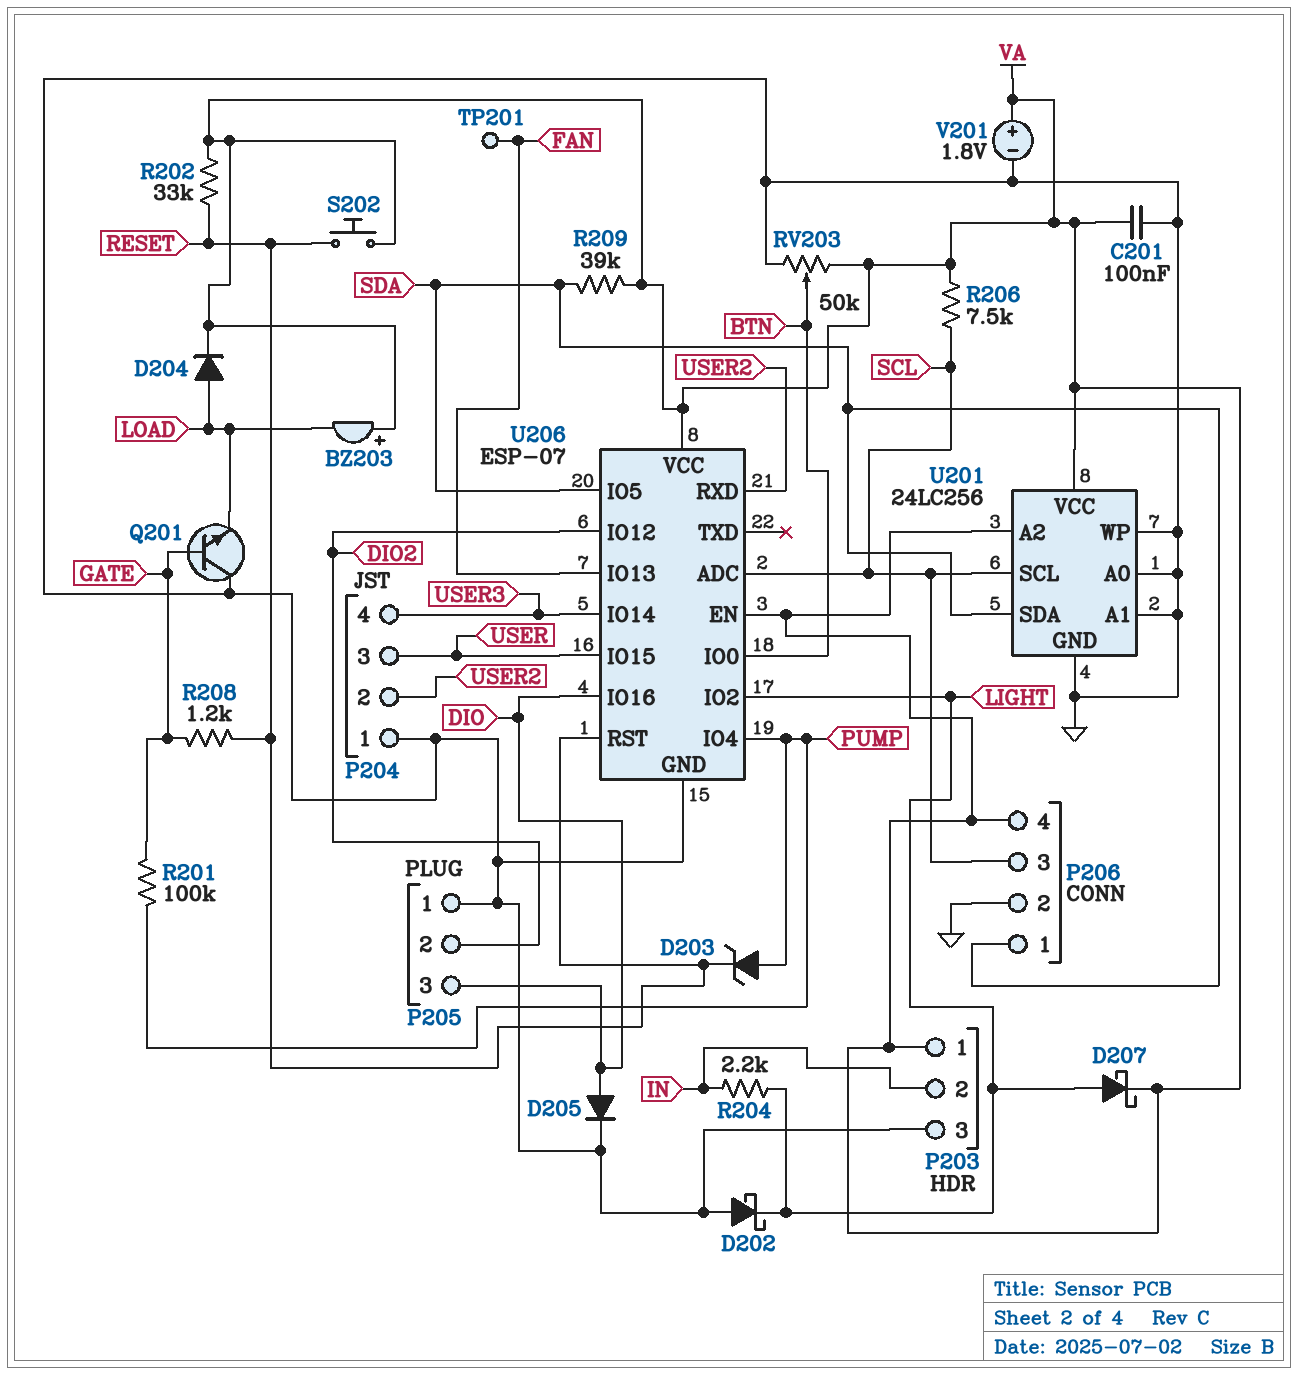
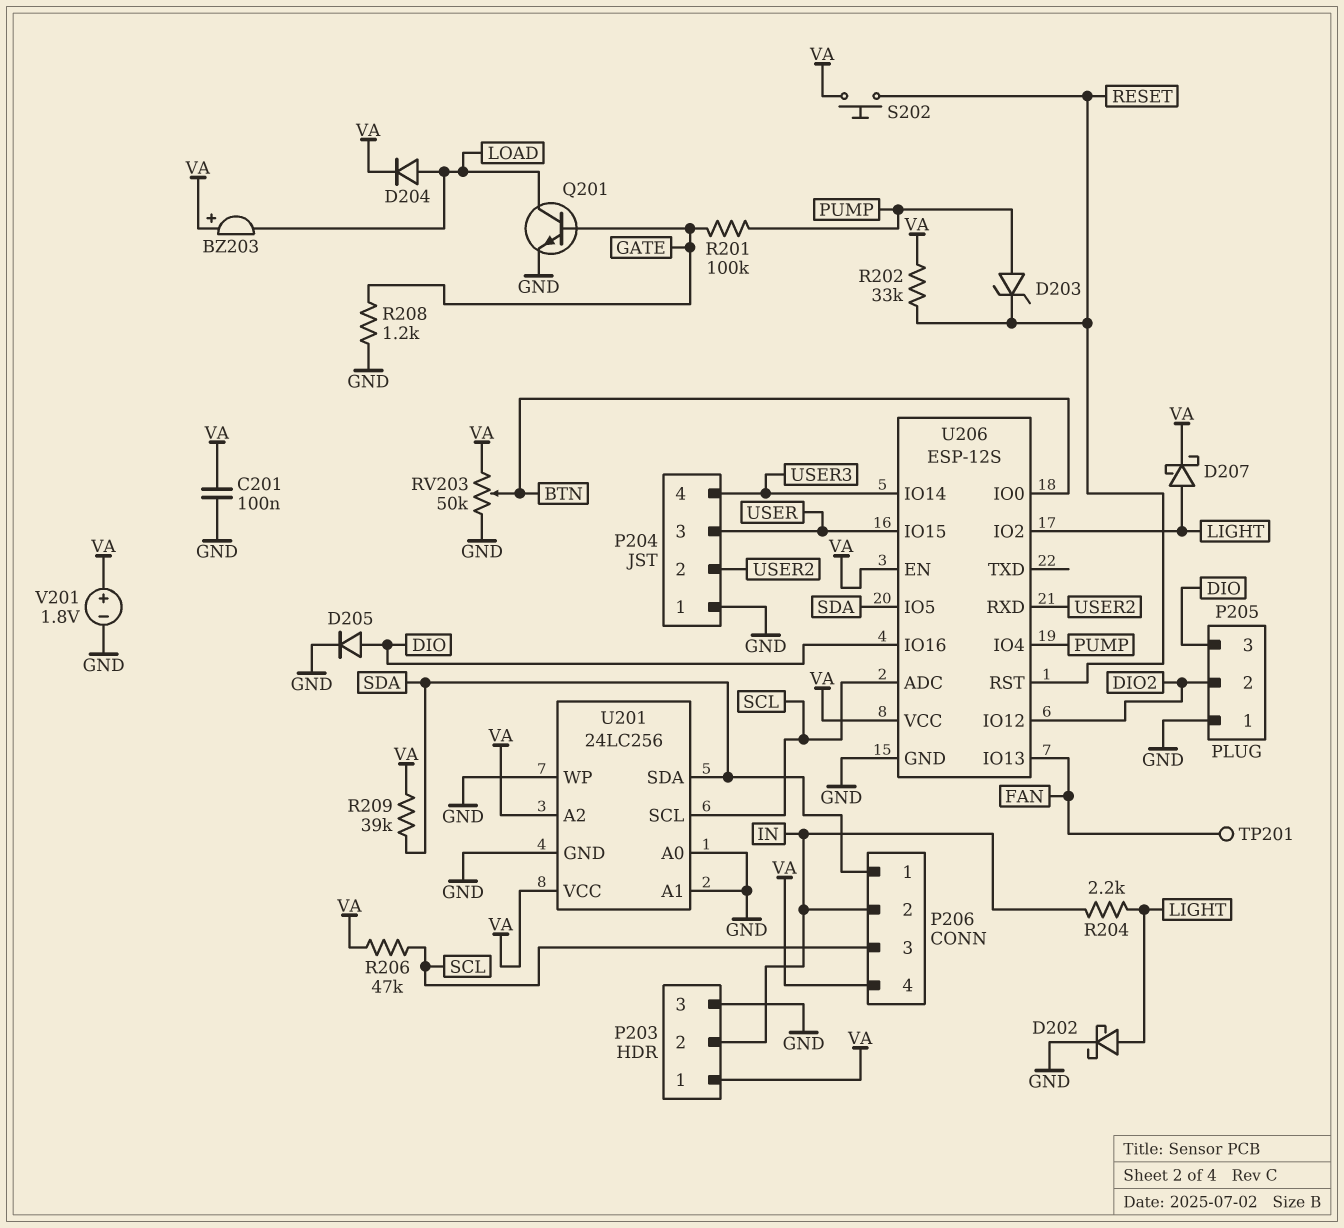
D202: schottky (A GND, K LIGHT) -> schottky (A LIGHT, K GND)
P206 pin 2: GND -> IN
Q201: NPN (B GATE, C GND, E LOAD) -> NPN (B GATE, C LOAD, E GND)
R206: 7.5k (SCL, VA) -> 47k (SCL, VA)
R208: 1.2k (GATE, RESET) -> 1.2k (GATE, GND)
U206: ESP-07 -> ESP-12S

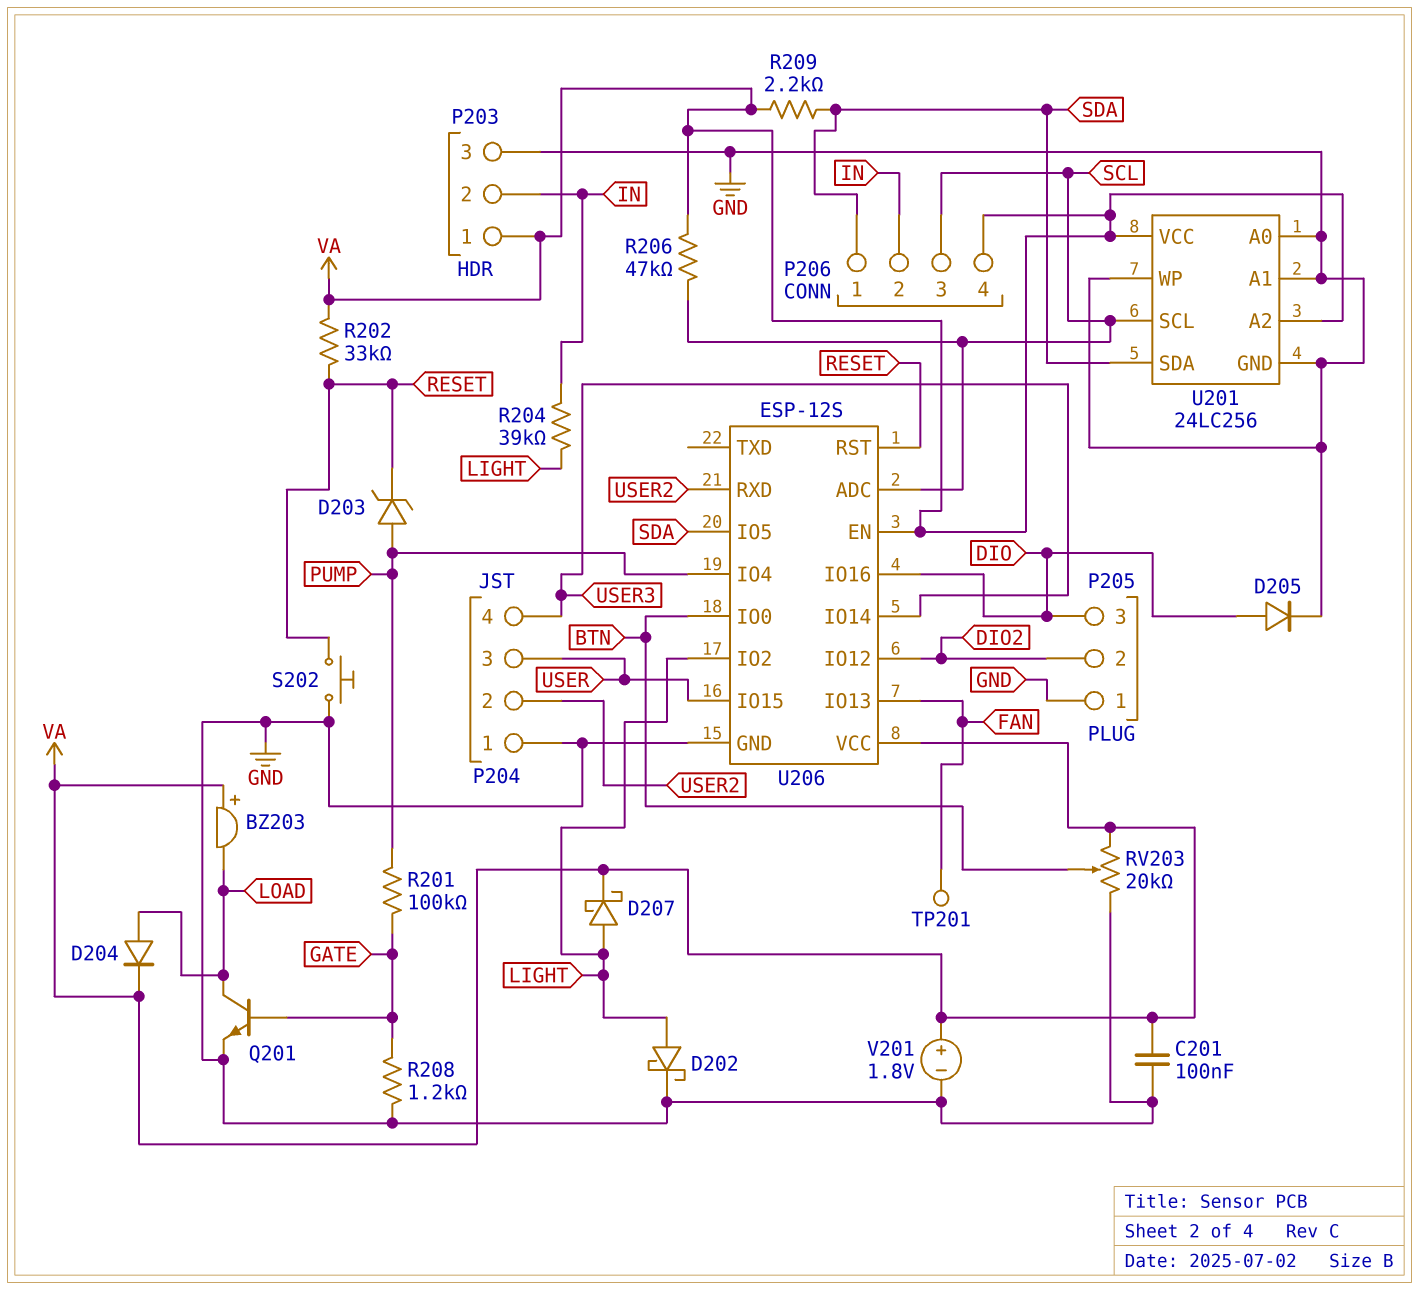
R204: 2.2k (IN, LIGHT) -> 39k (IN, LIGHT)
R209: 39k (SDA, VA) -> 2.2k (SDA, VA)
RV203: 50k (GND, VA, wiper BTN) -> 20k (GND, VA, wiper BTN)
S202: button (RESET, VA) -> button (GND, RESET)

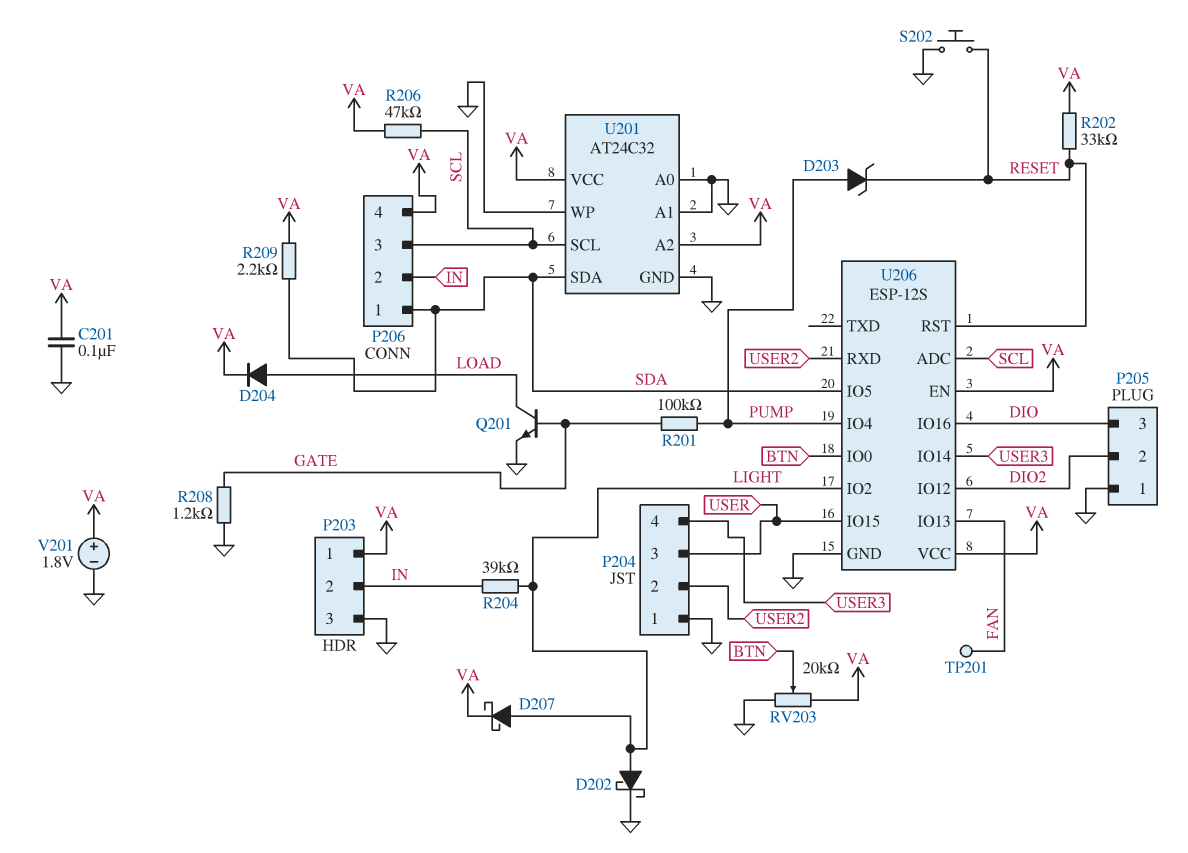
BZ203: buzzer (plus VA, minus LOAD) -> none
D205: diode (A DIO, K GND) -> none
U201: 24LC256 -> AT24C32

